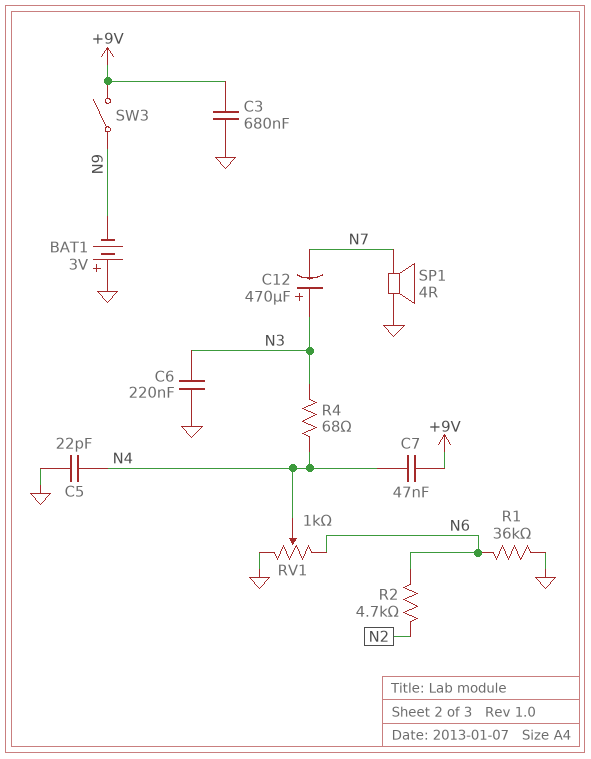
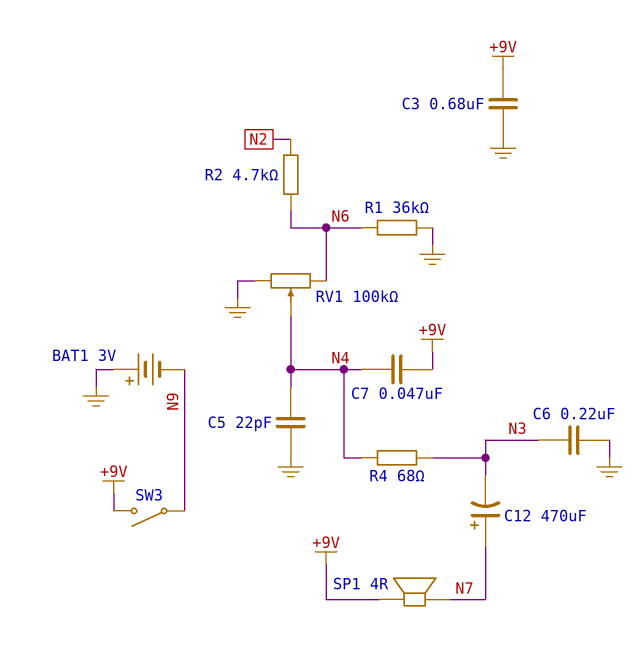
C12: 470uF (plus N3, minus N7) -> 470uF (plus N7, minus N3)
RV1: 1k (GND, N6, wiper N4) -> 100k (GND, N6, wiper N4)
SP1: speaker 4R (GND, N7) -> speaker 4R (+9V, N7)

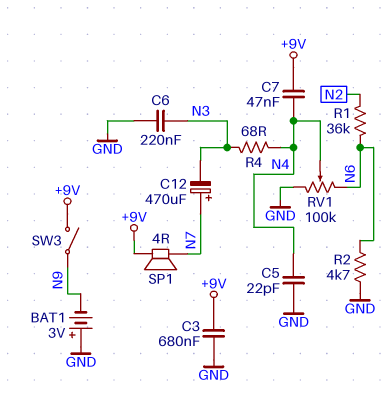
R1: 36k (GND, N6) -> 36k (N2, N6)
R2: 4.7k (N2, N6) -> 4.7k (GND, N6)

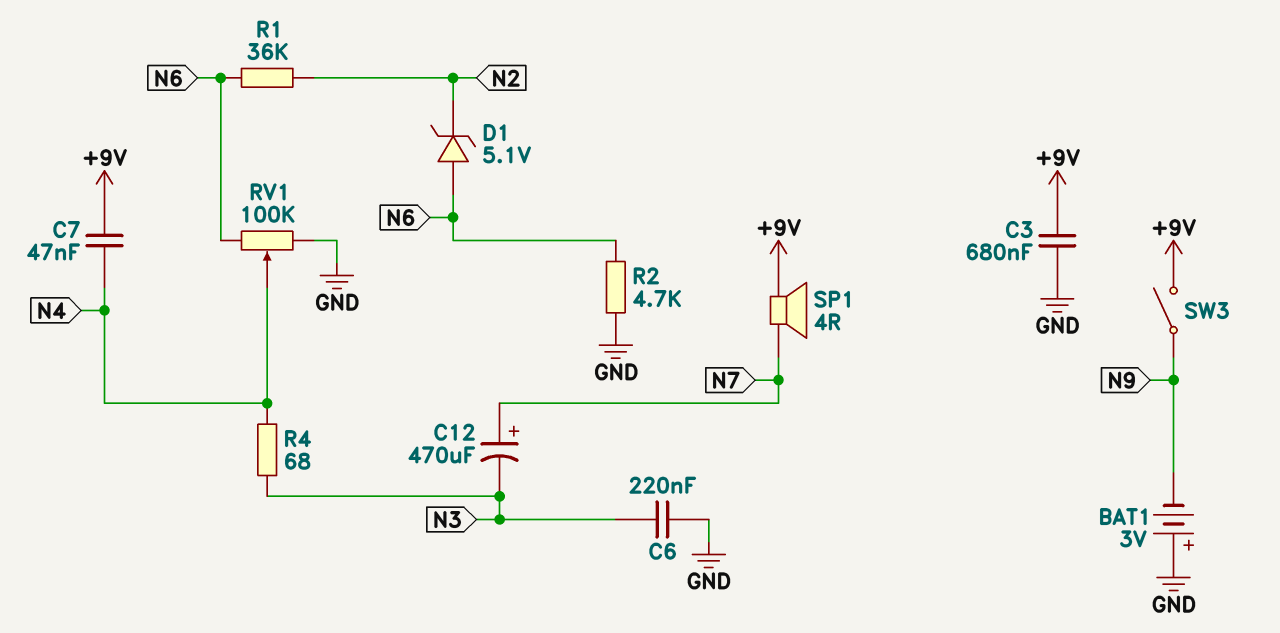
C5: 22pF (GND, N4) -> none
D1: none -> zener 5.1V (A N6, K N2)

